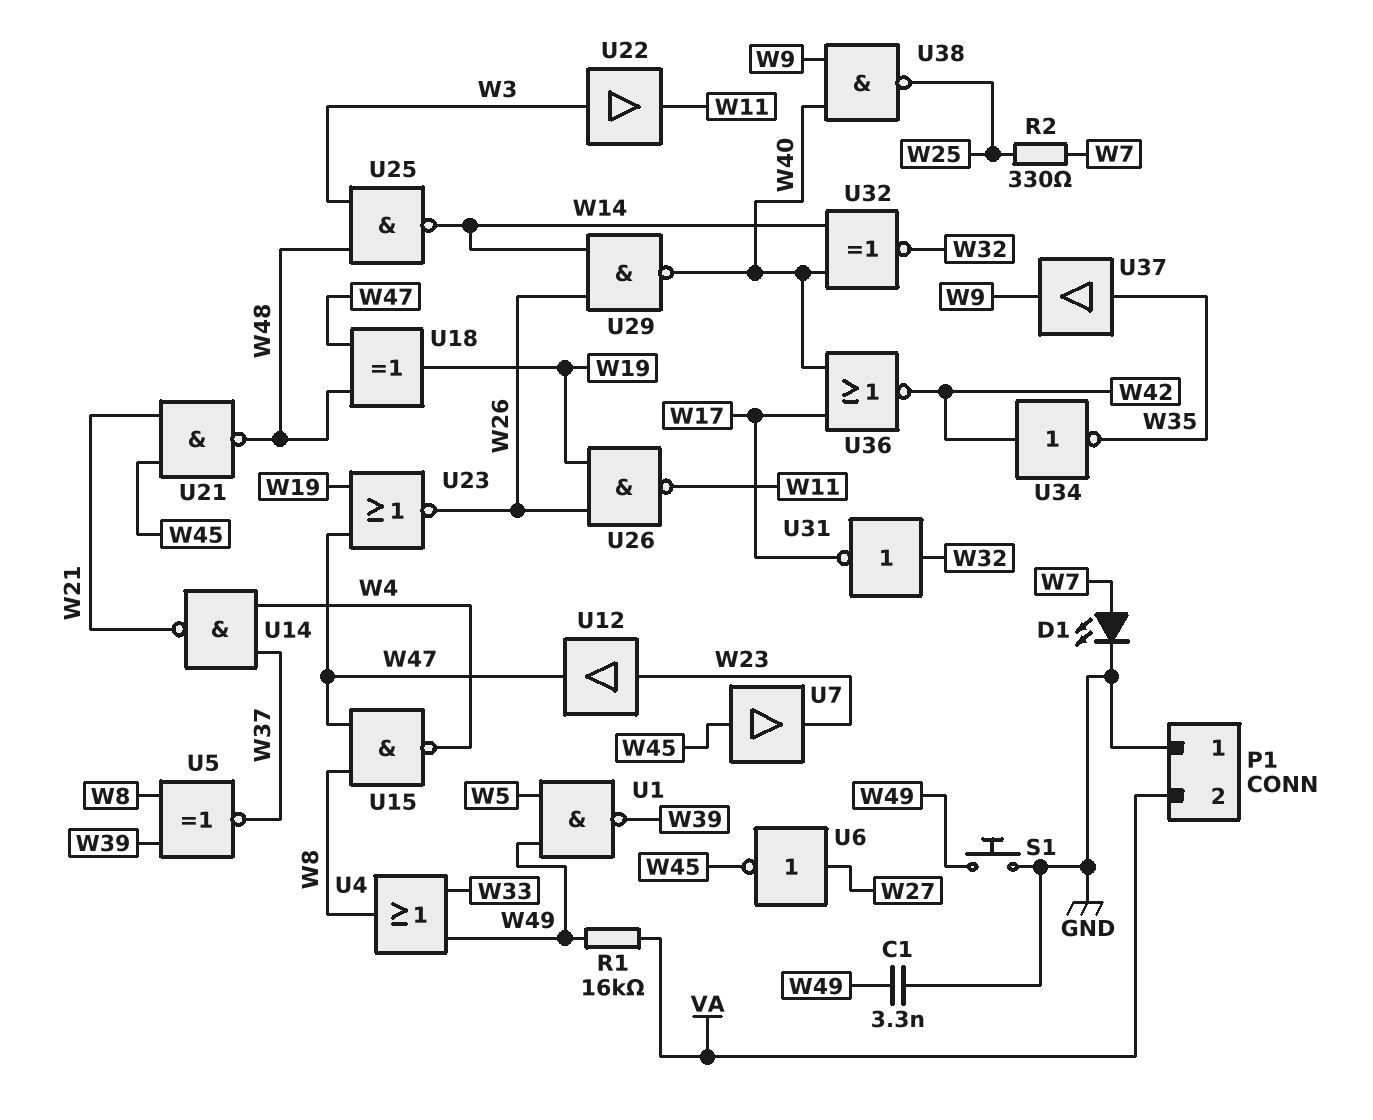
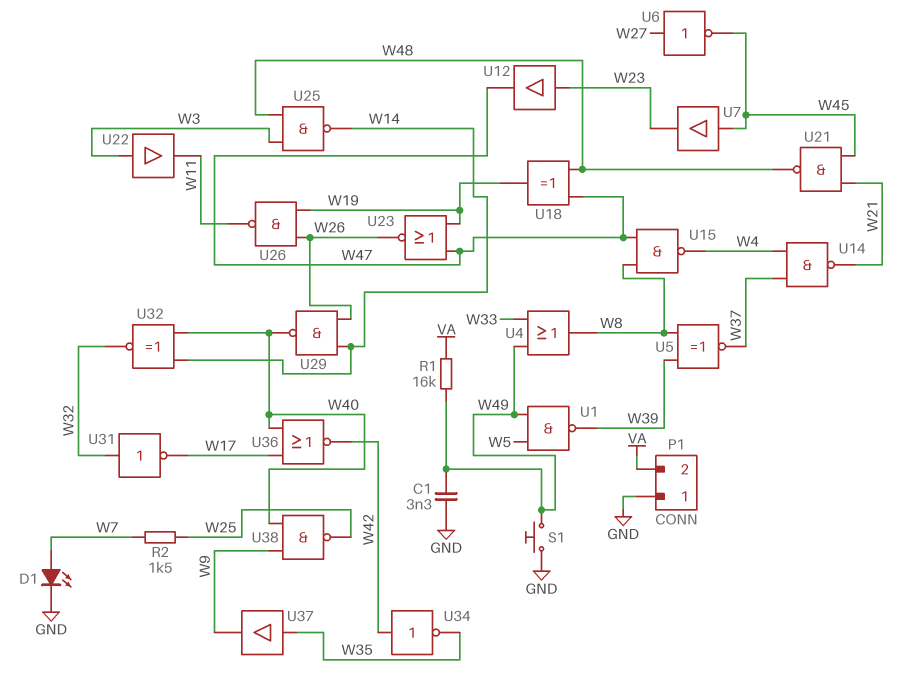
R2: 330 (W7, W25) -> 1.5k (W7, W25)

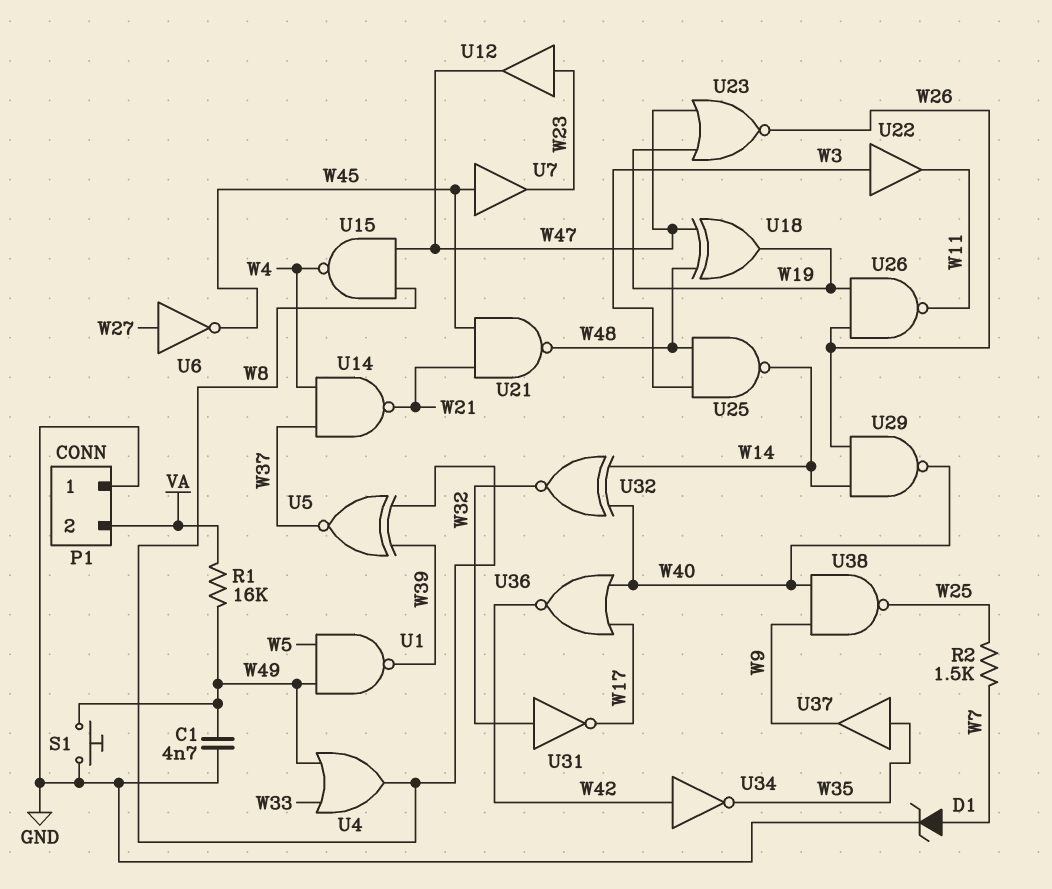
C1: 3.3nF (GND, W49) -> 4.7nF (GND, W49)
D1: LED (A W7, K GND) -> zener (A W7, K GND)

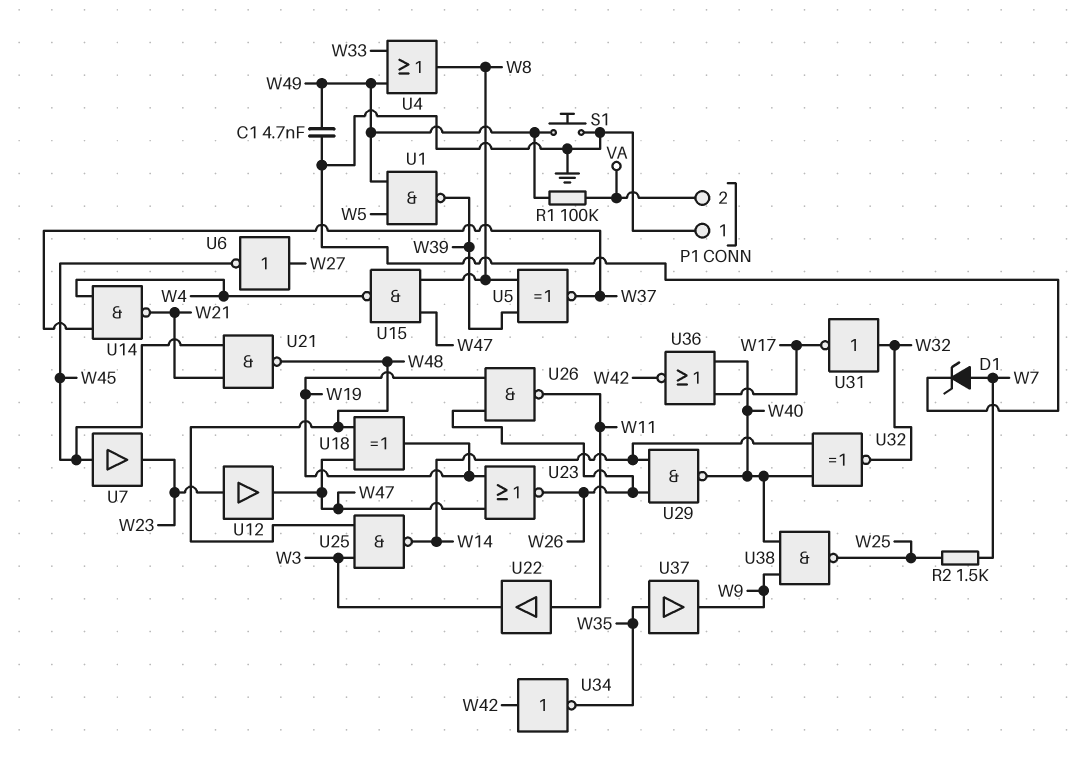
R1: 16k (VA, W49) -> 100k (VA, W49)
U22: buffer (in W3, out W11) -> buffer (in W11, out W3)

